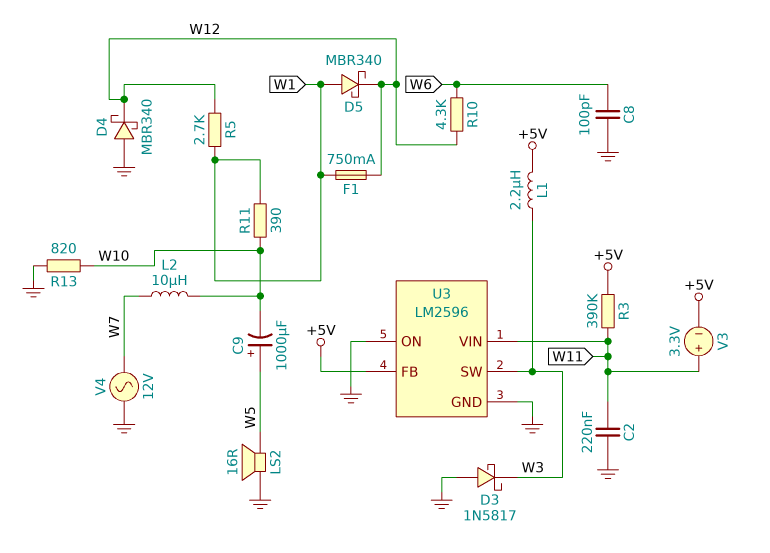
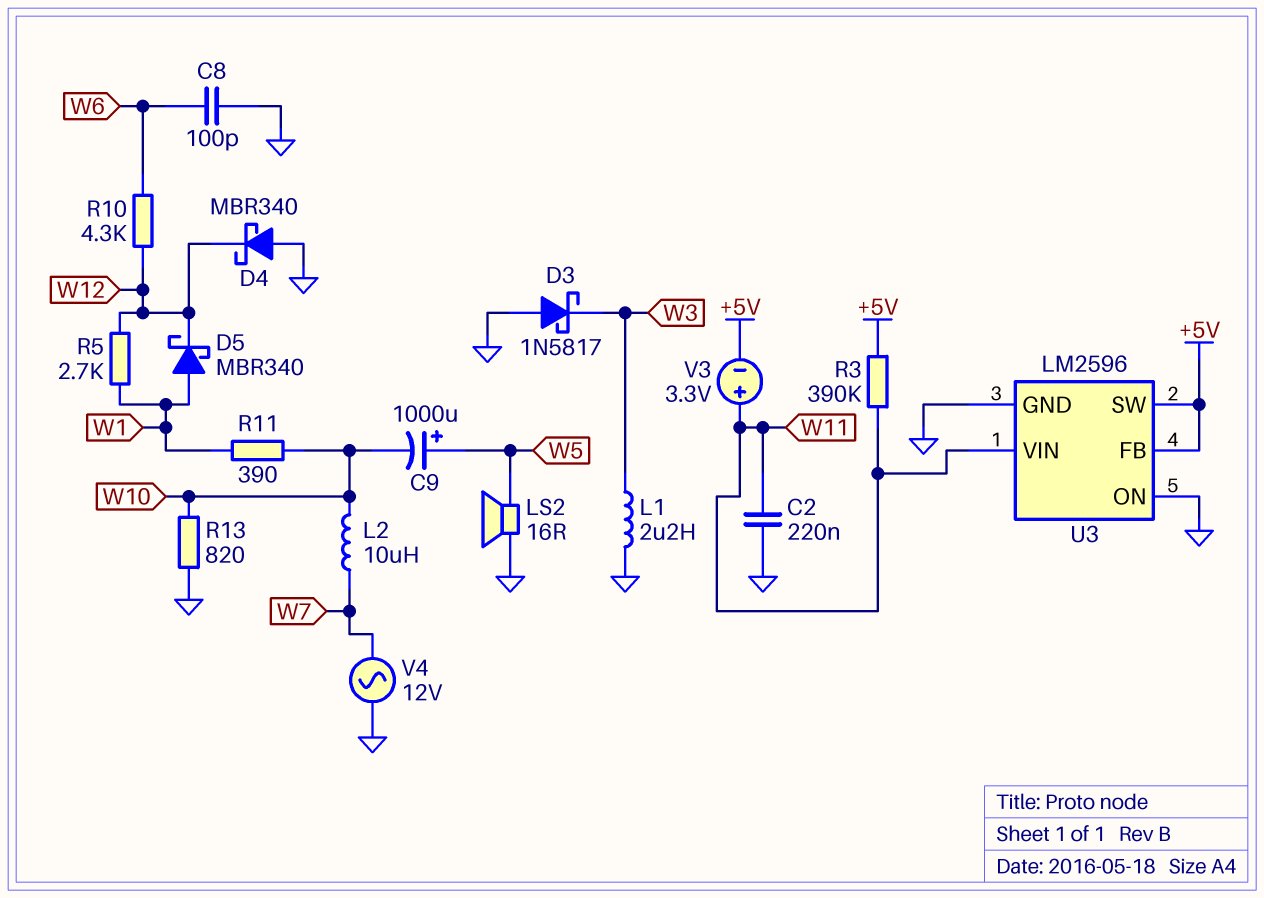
F1: 750mA (W1, W12) -> none
L1: 2.2uH (+5V, W3) -> 2.2uH (GND, W3)
U3 pin SW: W3 -> +5V

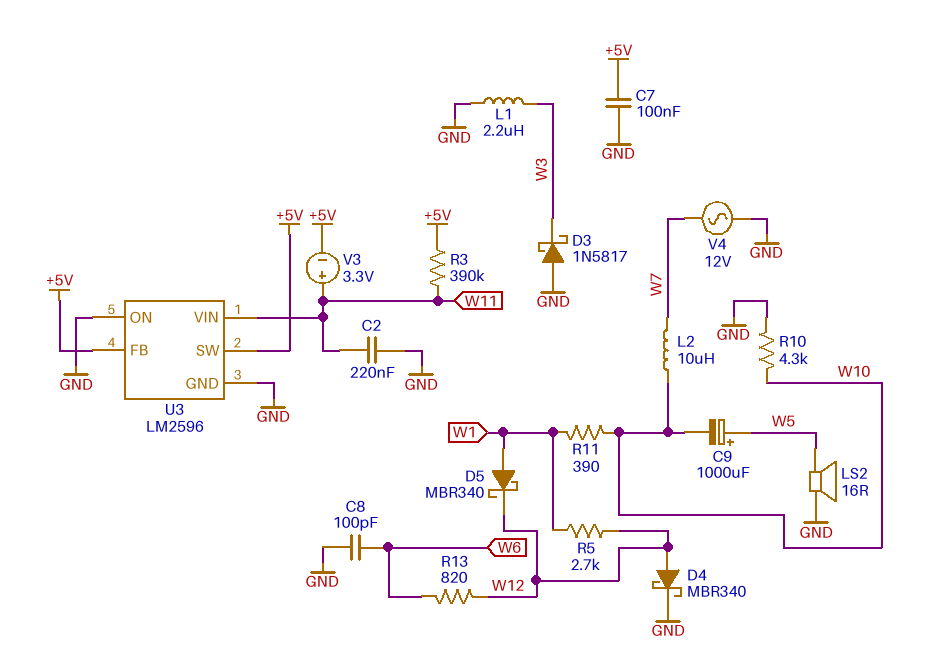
C7: none -> 100nF (+5V, GND)
D4: schottky MBR340 (A GND, K W12) -> schottky MBR340 (A W12, K GND)
R10: 4.3k (W6, W12) -> 4.3k (GND, W10)
R13: 820 (GND, W10) -> 820 (W6, W12)

